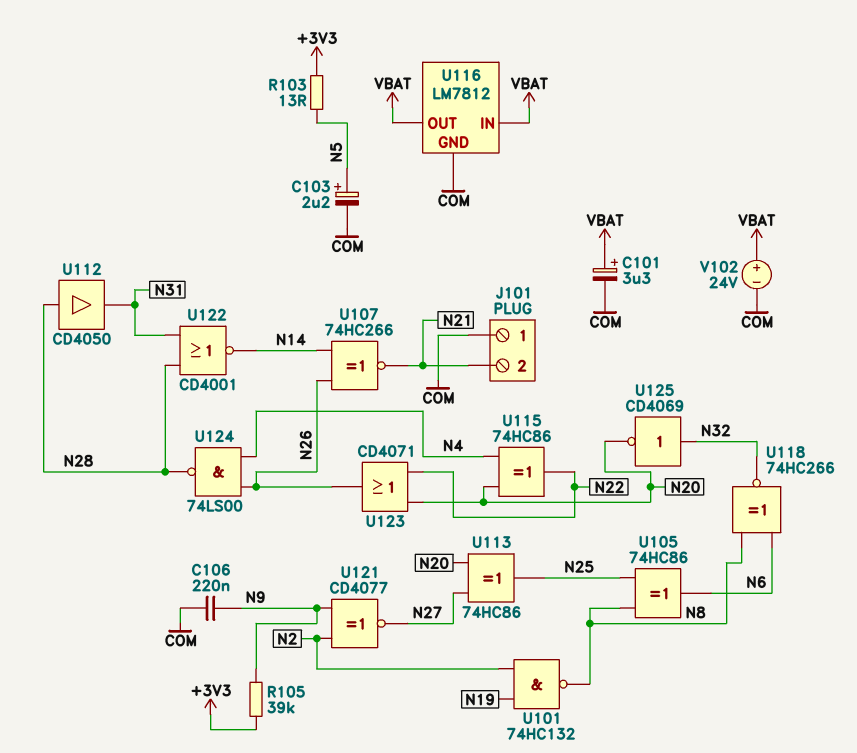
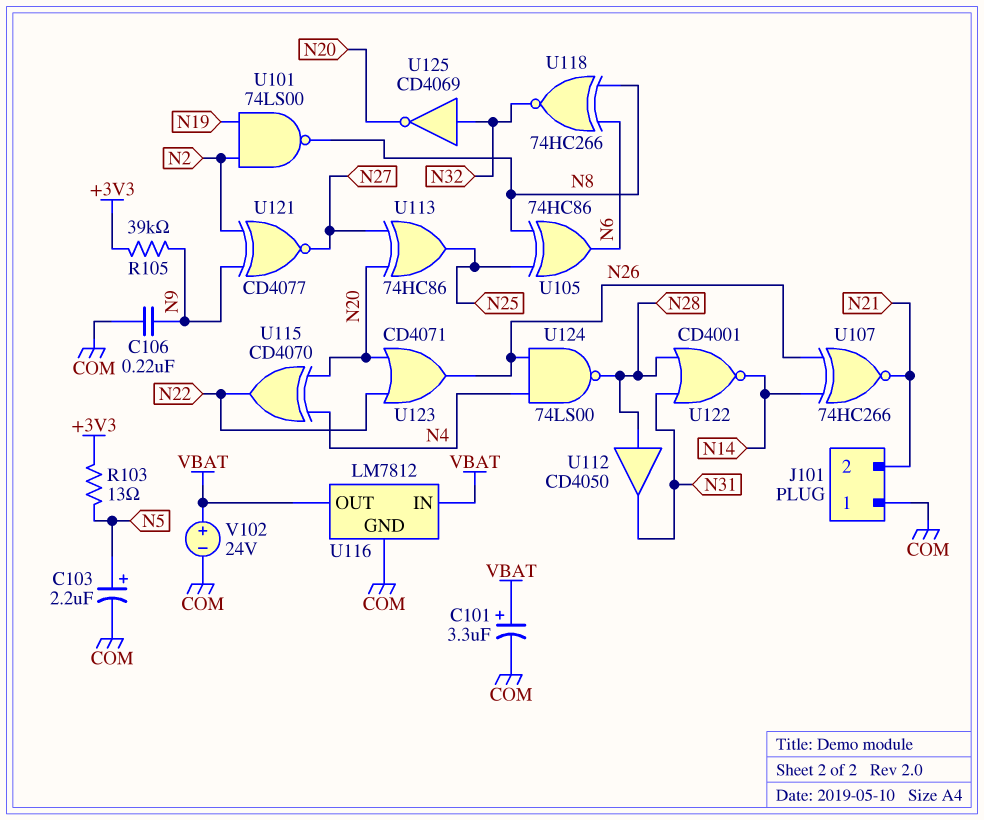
U101: NAND 74HC132 (in N2, in N19, out N8) -> NAND 74LS00 (in N2, in N19, out N8)
U115: XOR 74HC86 (in N4, in N20, out N22) -> XOR CD4070 (in N4, in N20, out N22)

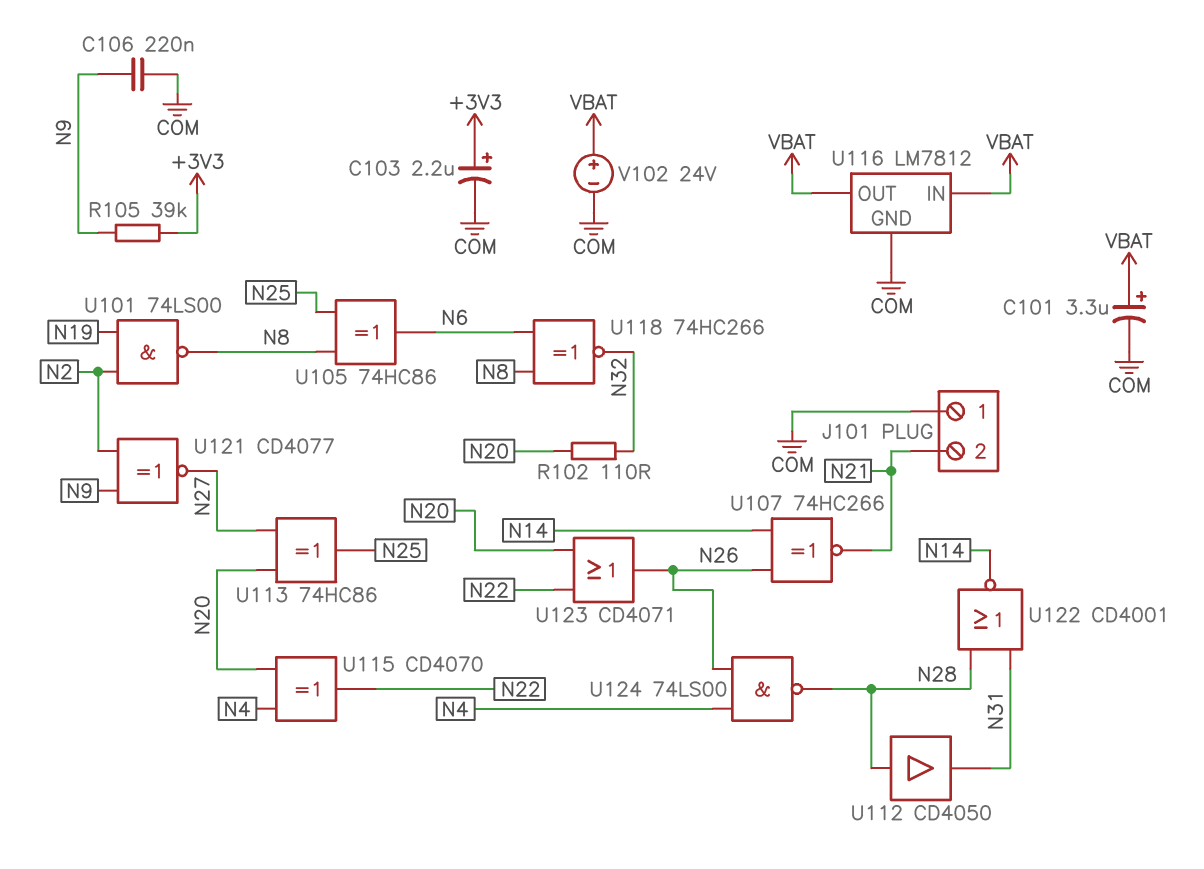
C103: 2.2uF (plus N5, minus COM) -> 2.2uF (plus +3V3, minus COM)
R102: none -> 110 (N20, N32)
R103: 13 (+3V3, N5) -> none
U125: NOT CD4069 (in N32, out N20) -> none

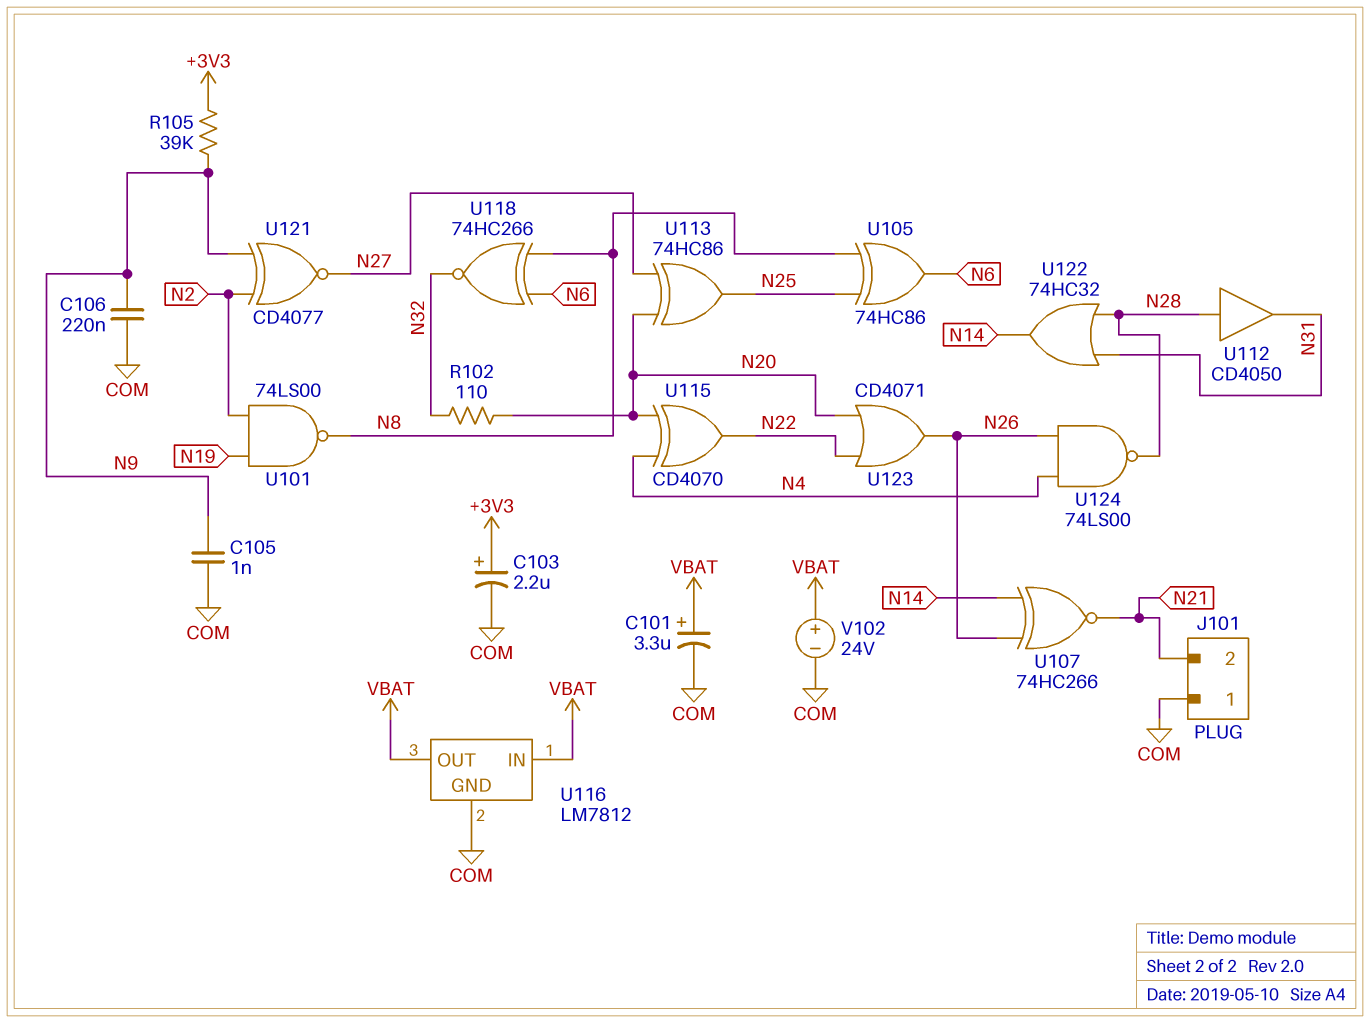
C105: none -> 1nF (COM, N9)
U122: NOR CD4001 (in N28, in N31, out N14) -> OR 74HC32 (in N28, in N31, out N14)

